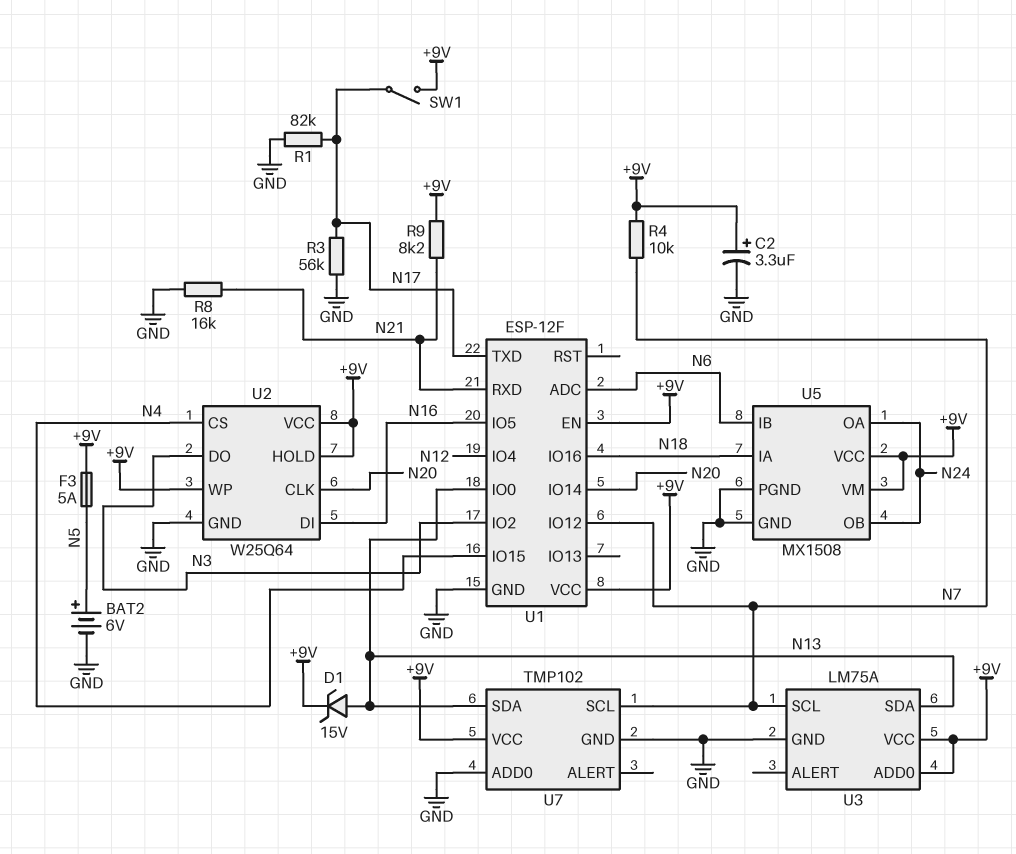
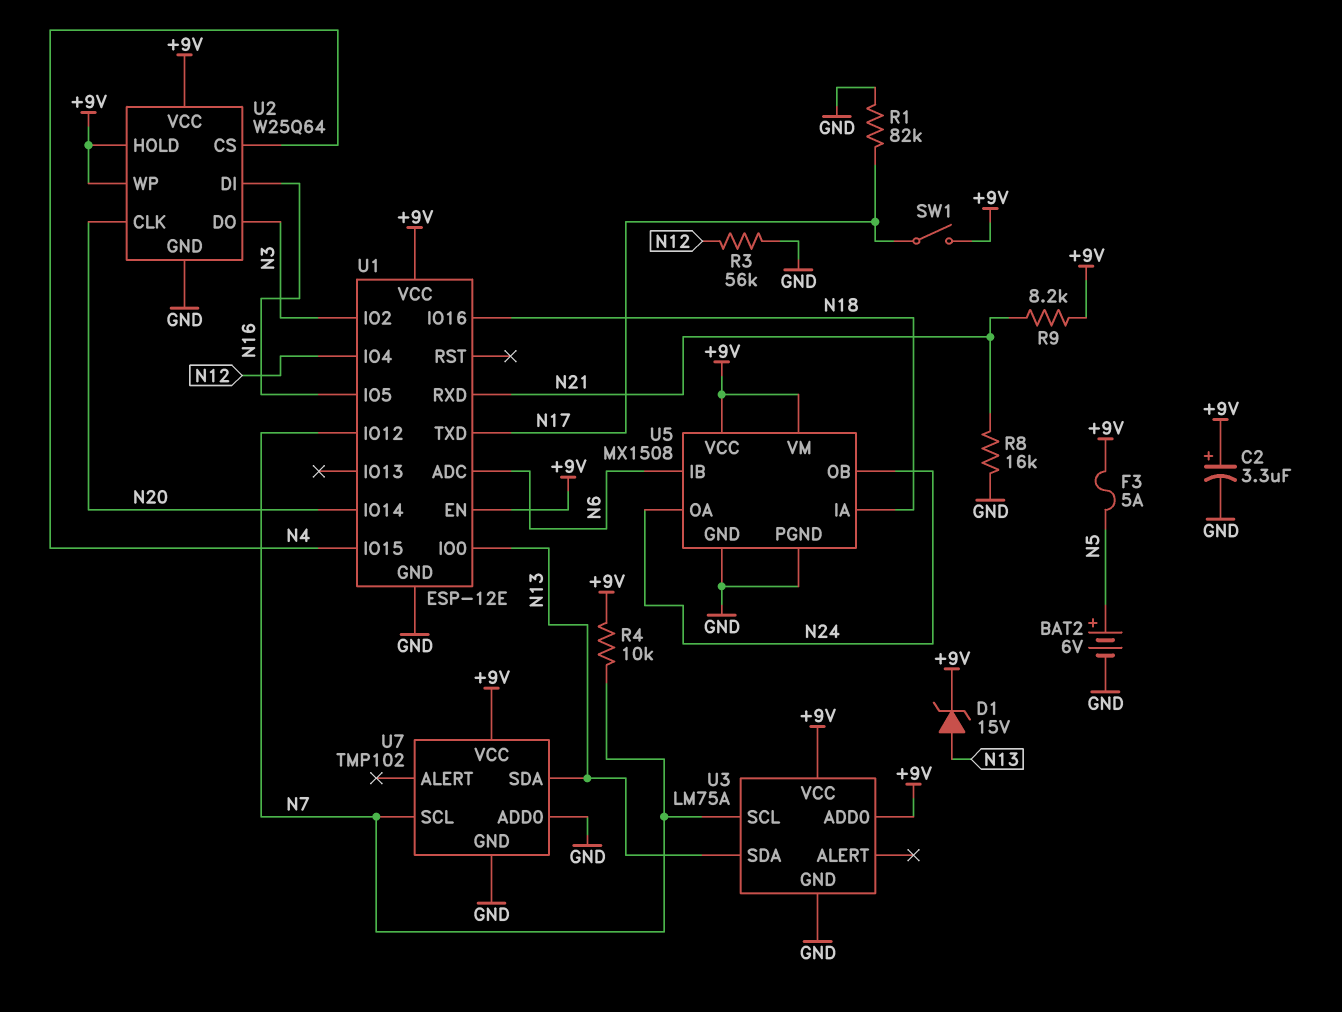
R3: 56k (GND, N17) -> 56k (GND, N12)
U1: ESP-12F -> ESP-12E

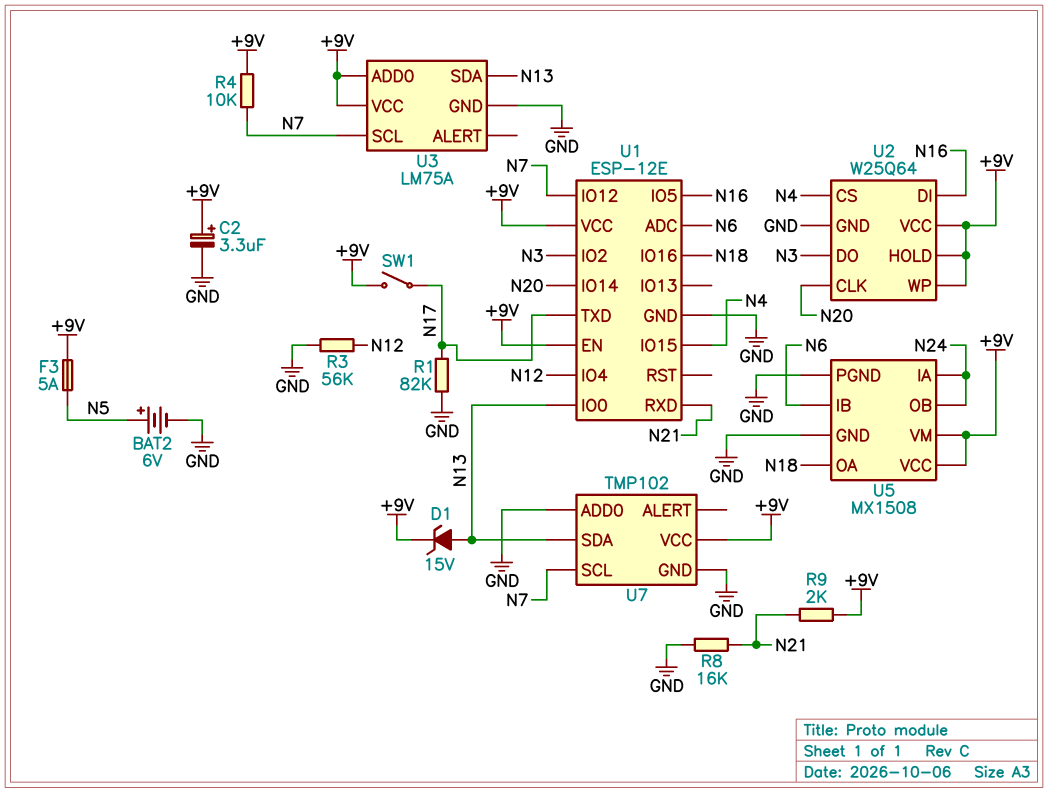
R9: 8.2k (+9V, N21) -> 2k (+9V, N21)
U5 pin IA: N18 -> N24
U5 pin OA: N24 -> N18

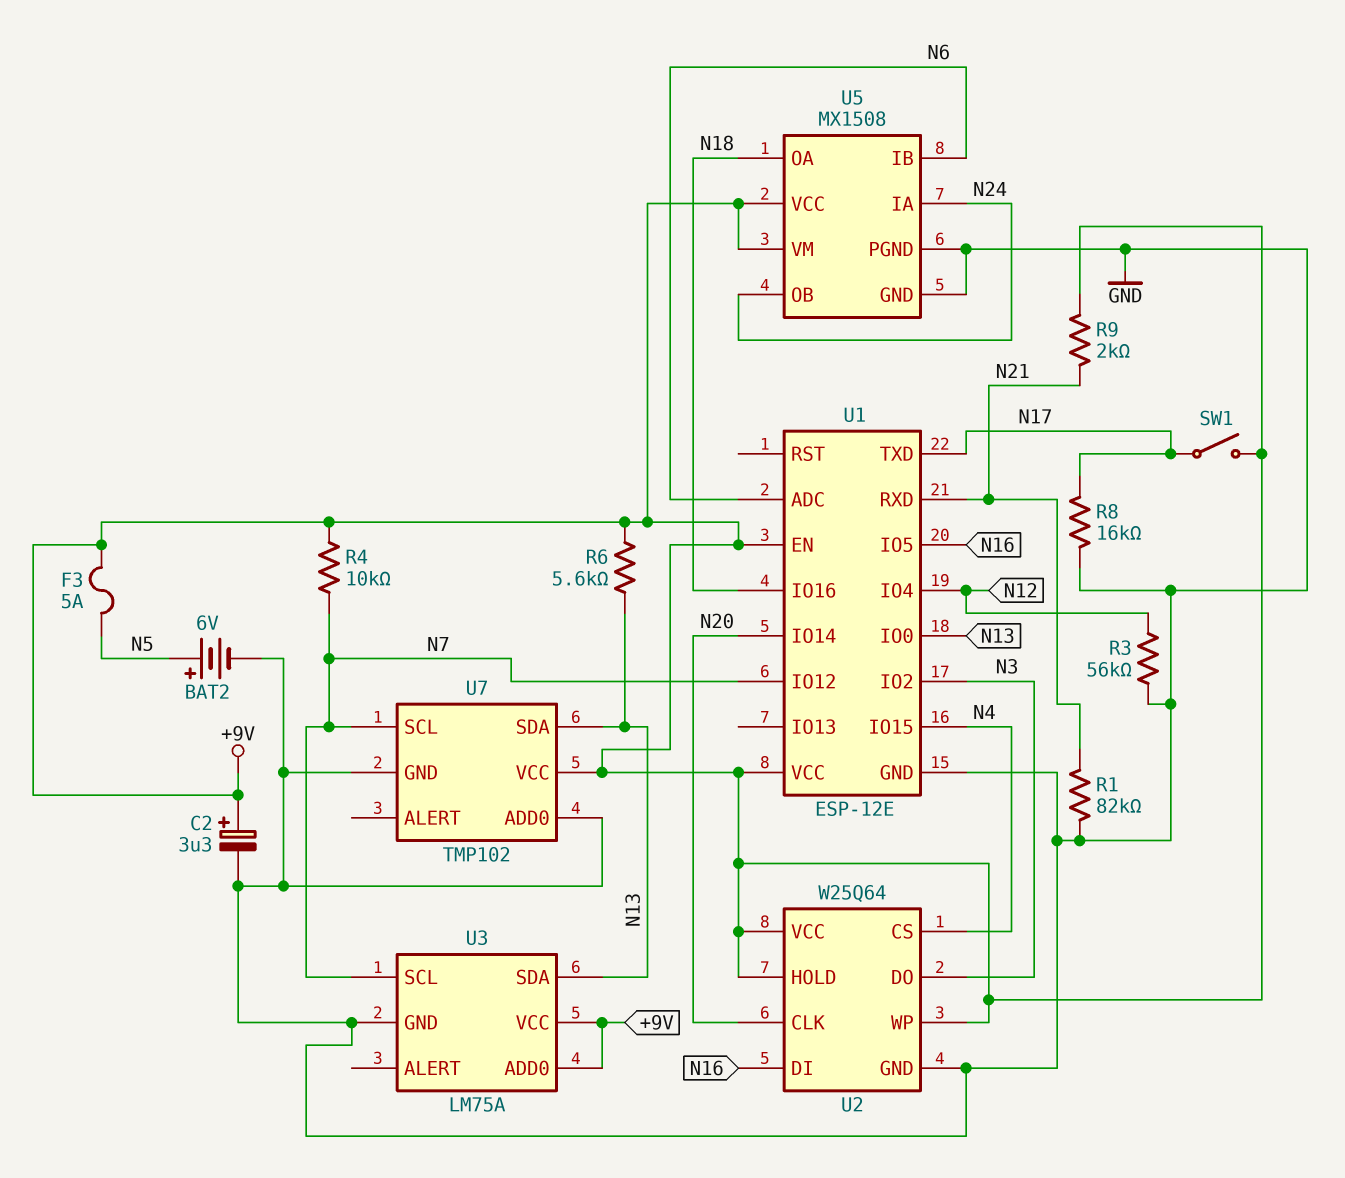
D1: zener 15V (A N13, K +9V) -> none
R1: 82k (GND, N17) -> 82k (GND, N21)
R6: none -> 5.6k (+9V, N13)
R8: 16k (GND, N21) -> 16k (GND, N17)

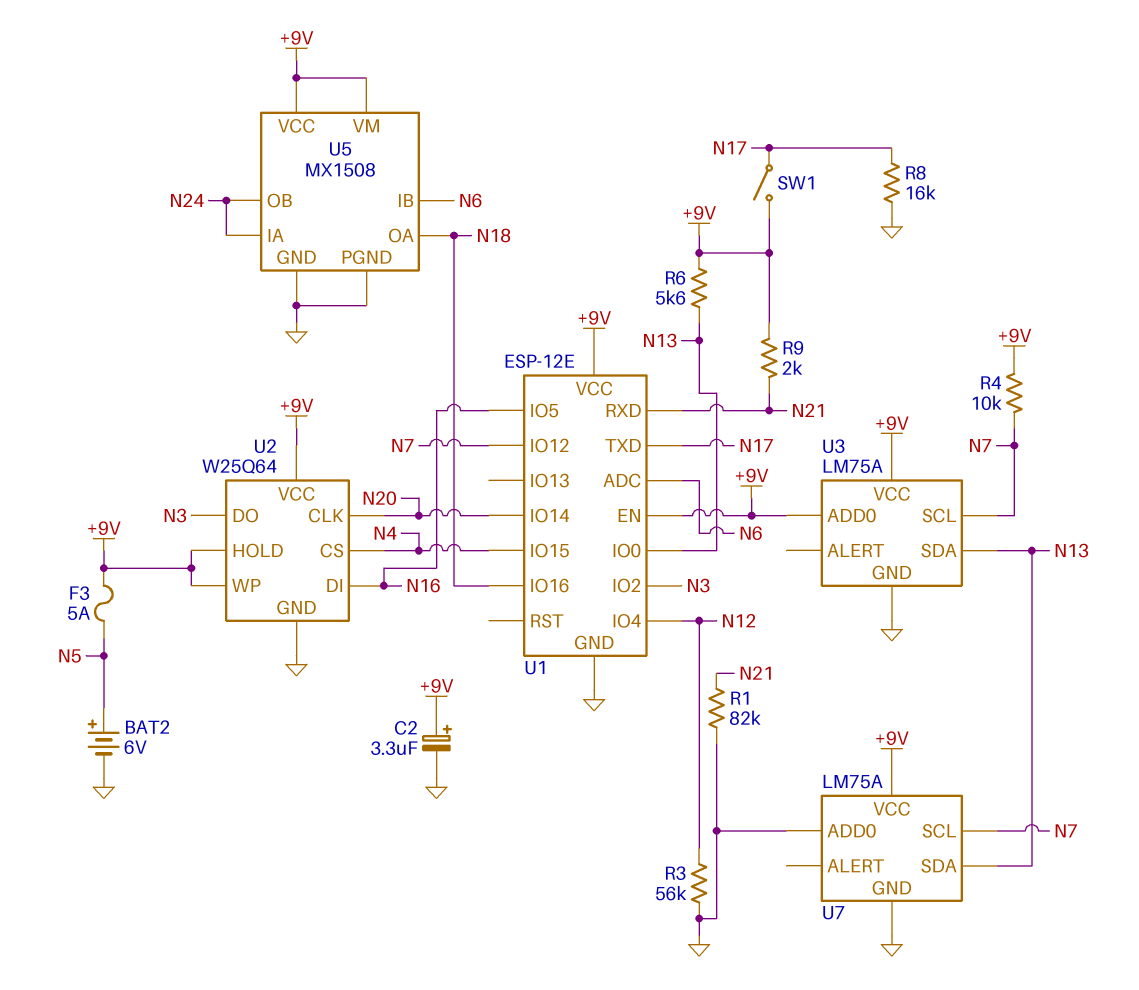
U7: TMP102 -> LM75A

